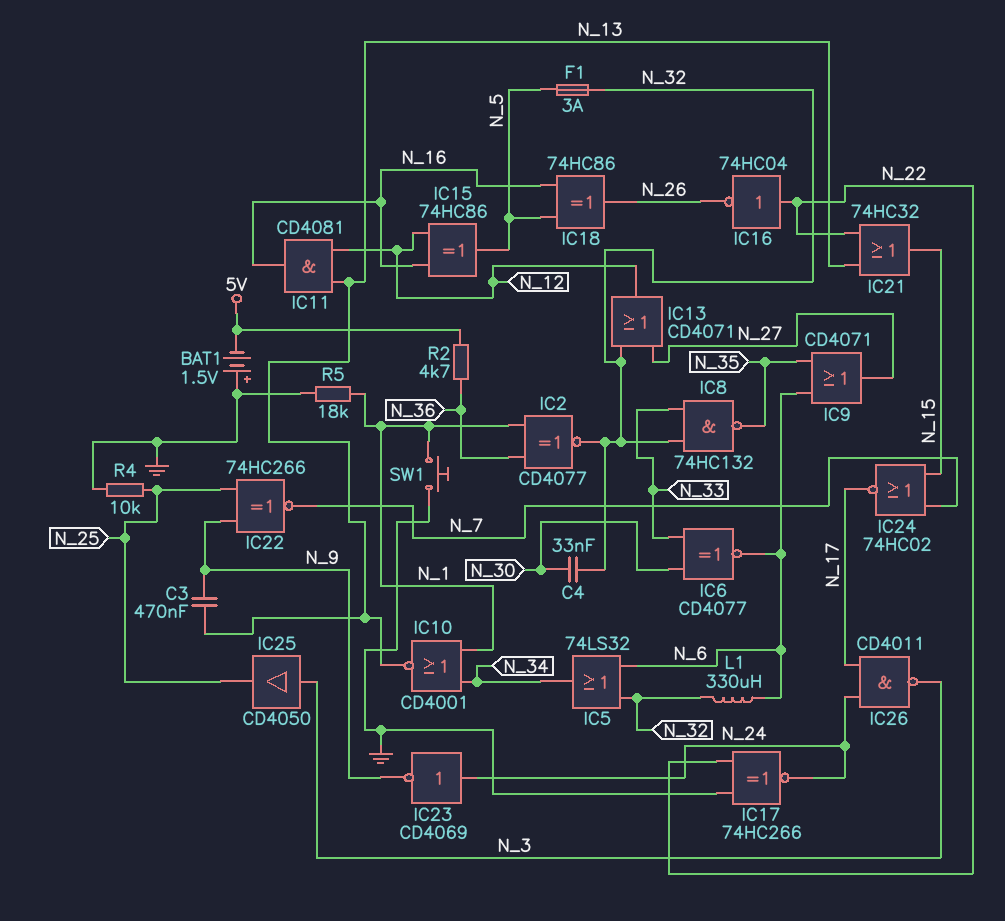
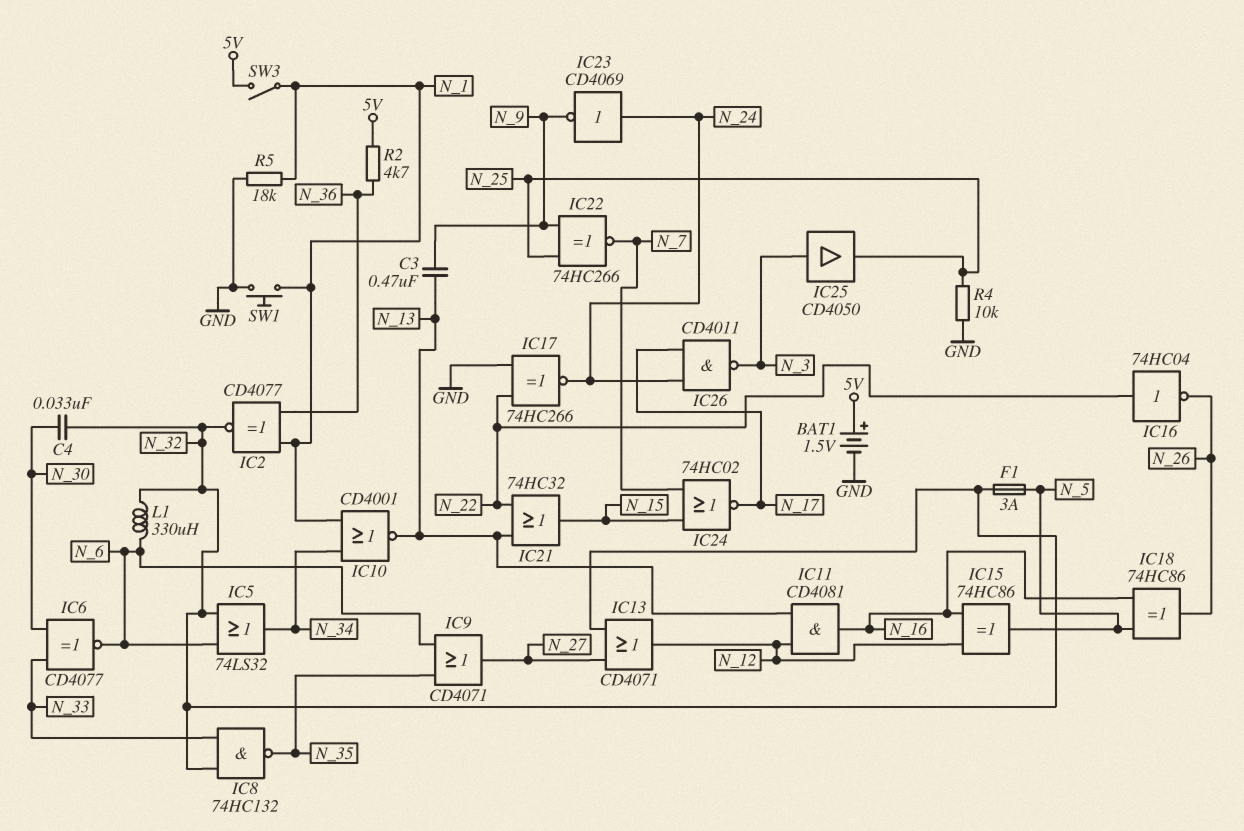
BAT1: 1.5V (plus GND, minus 5V) -> 1.5V (plus 5V, minus GND)
SW3: none -> switch (5V, N_1)

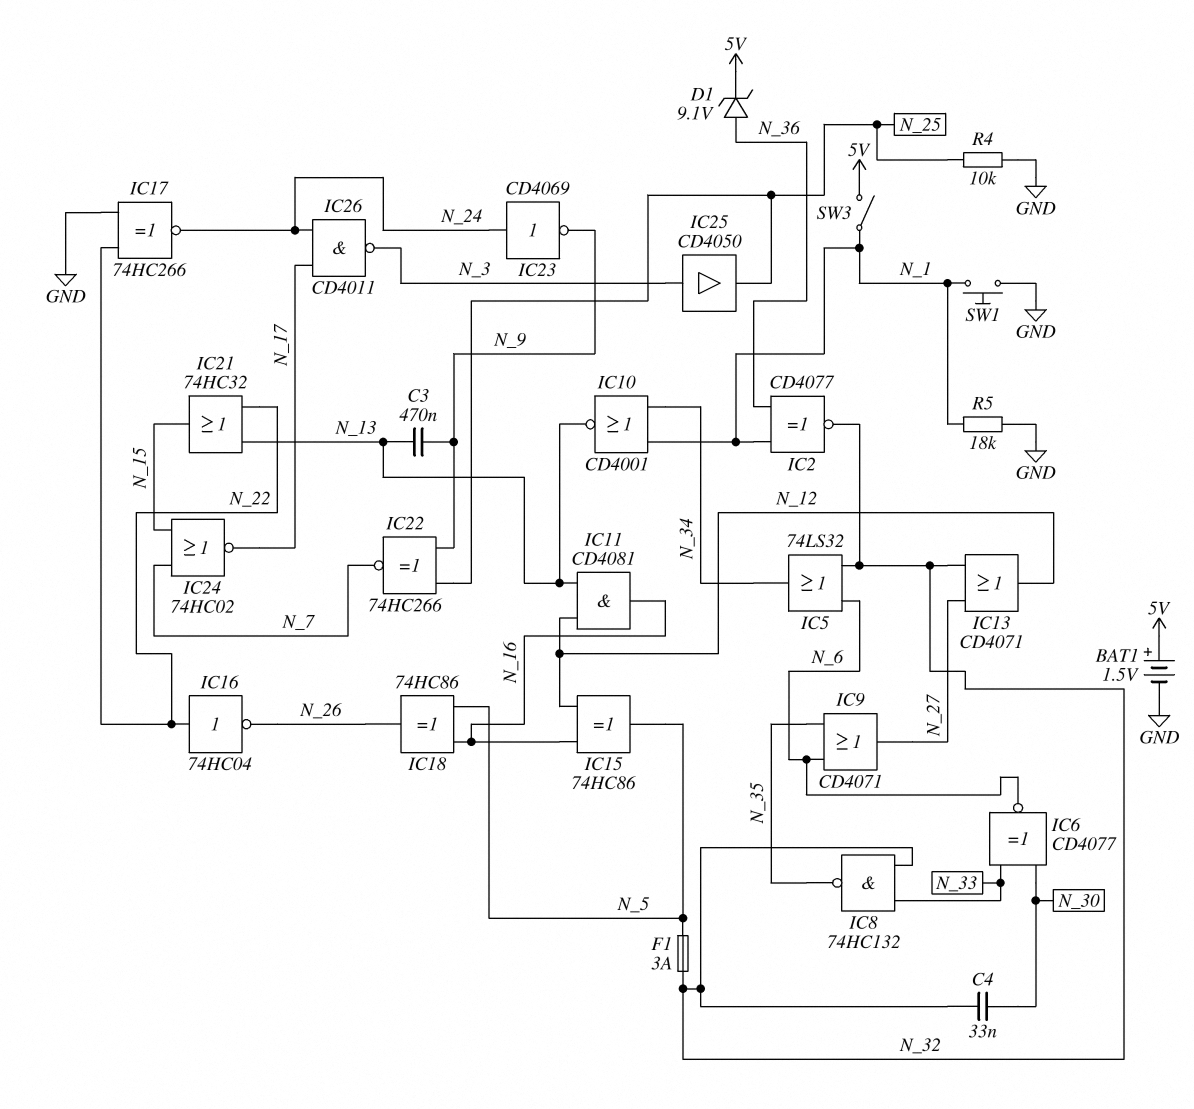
D1: none -> zener 9.1V (A N_36, K 5V)
L1: 330uH (N_6, N_32) -> none
R2: 4.7k (5V, N_36) -> none

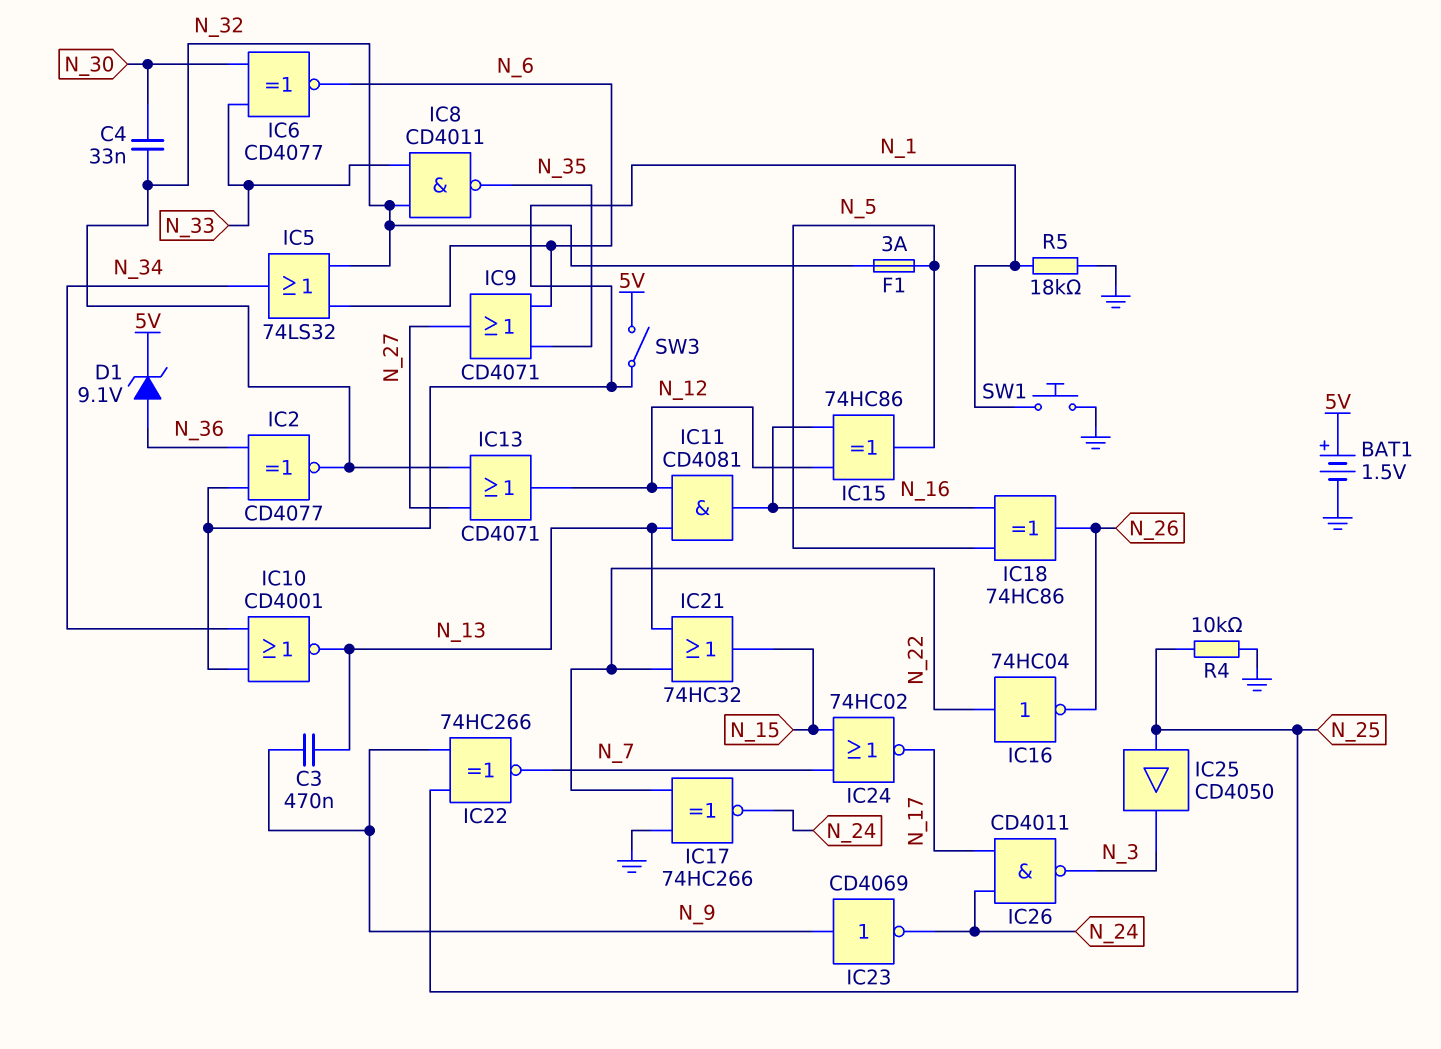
IC8: NAND 74HC132 (in N_32, in N_33, out N_35) -> NAND CD4011 (in N_32, in N_33, out N_35)
IC23: NOT CD4069 (in N_24, out N_9) -> NOT CD4069 (in N_9, out N_24)
IC25: buffer CD4050 (in N_3, out N_25) -> buffer CD4050 (in N_25, out N_3)

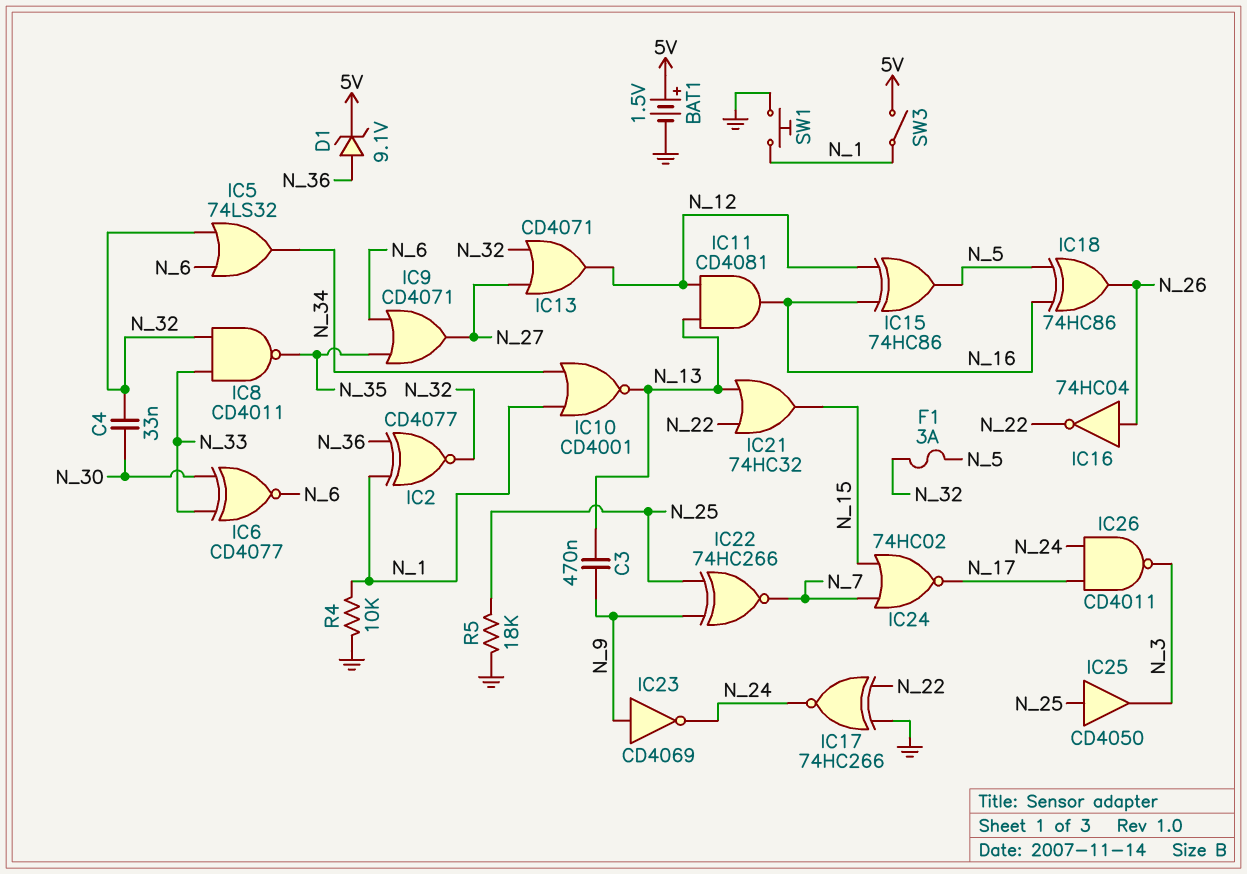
IC16: NOT 74HC04 (in N_22, out N_26) -> NOT 74HC04 (in N_26, out N_22)
R4: 10k (GND, N_25) -> 10k (GND, N_1)
R5: 18k (GND, N_1) -> 18k (GND, N_25)

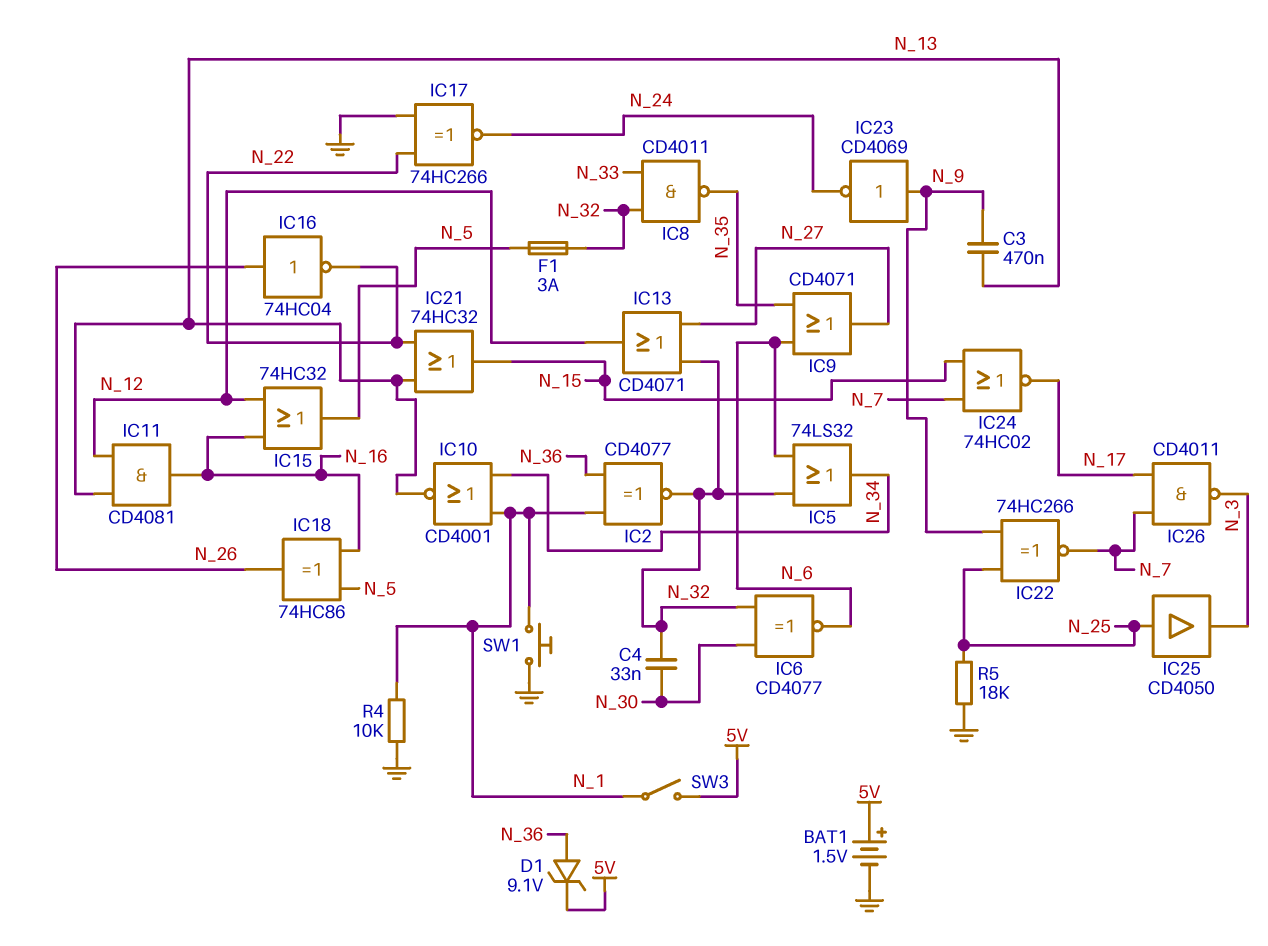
IC6: XNOR CD4077 (in N_30, in N_33, out N_6) -> XNOR CD4077 (in N_30, in N_32, out N_6)
IC15: XOR 74HC86 (in N_12, in N_16, out N_5) -> OR 74HC32 (in N_12, in N_16, out N_5)
IC26: NAND CD4011 (in N_17, in N_24, out N_3) -> NAND CD4011 (in N_7, in N_17, out N_3)

